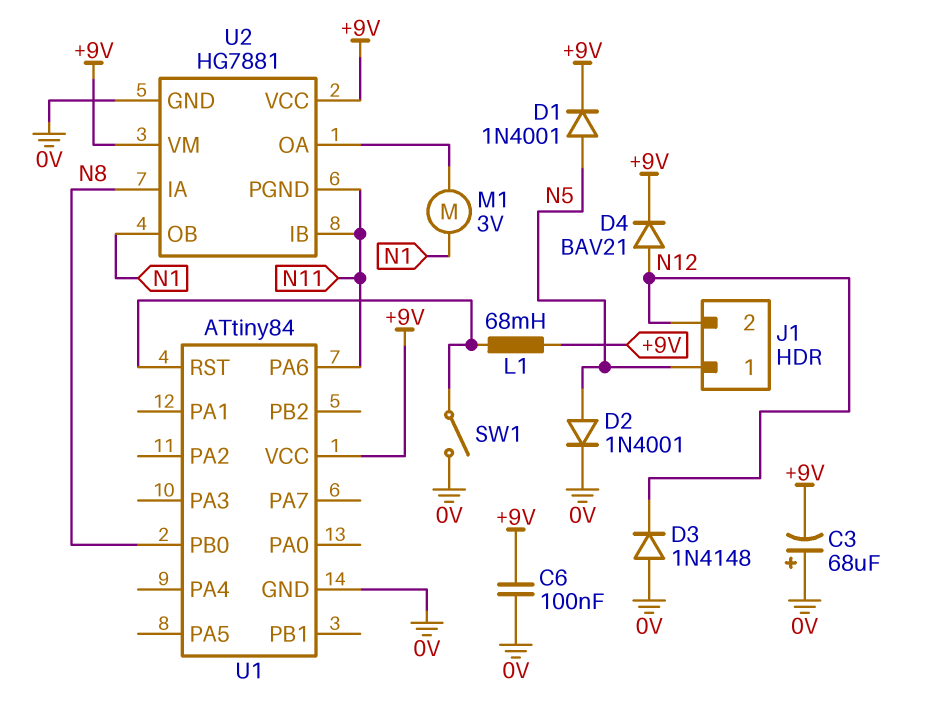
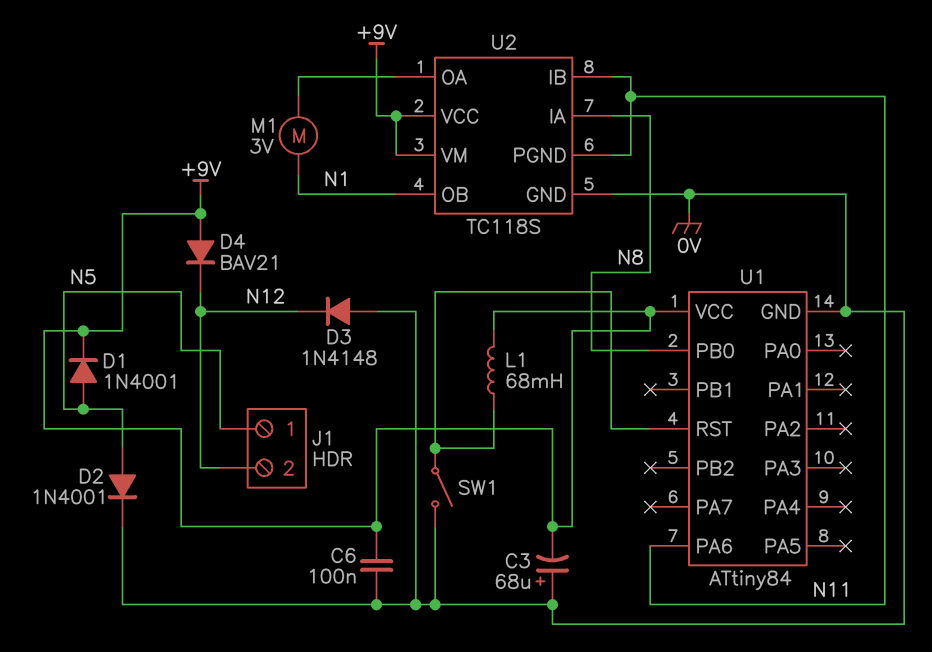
D4: diode BAV21 (A N12, K +9V) -> diode BAV21 (A +9V, K N12)
U2: HG7881 -> TC118S

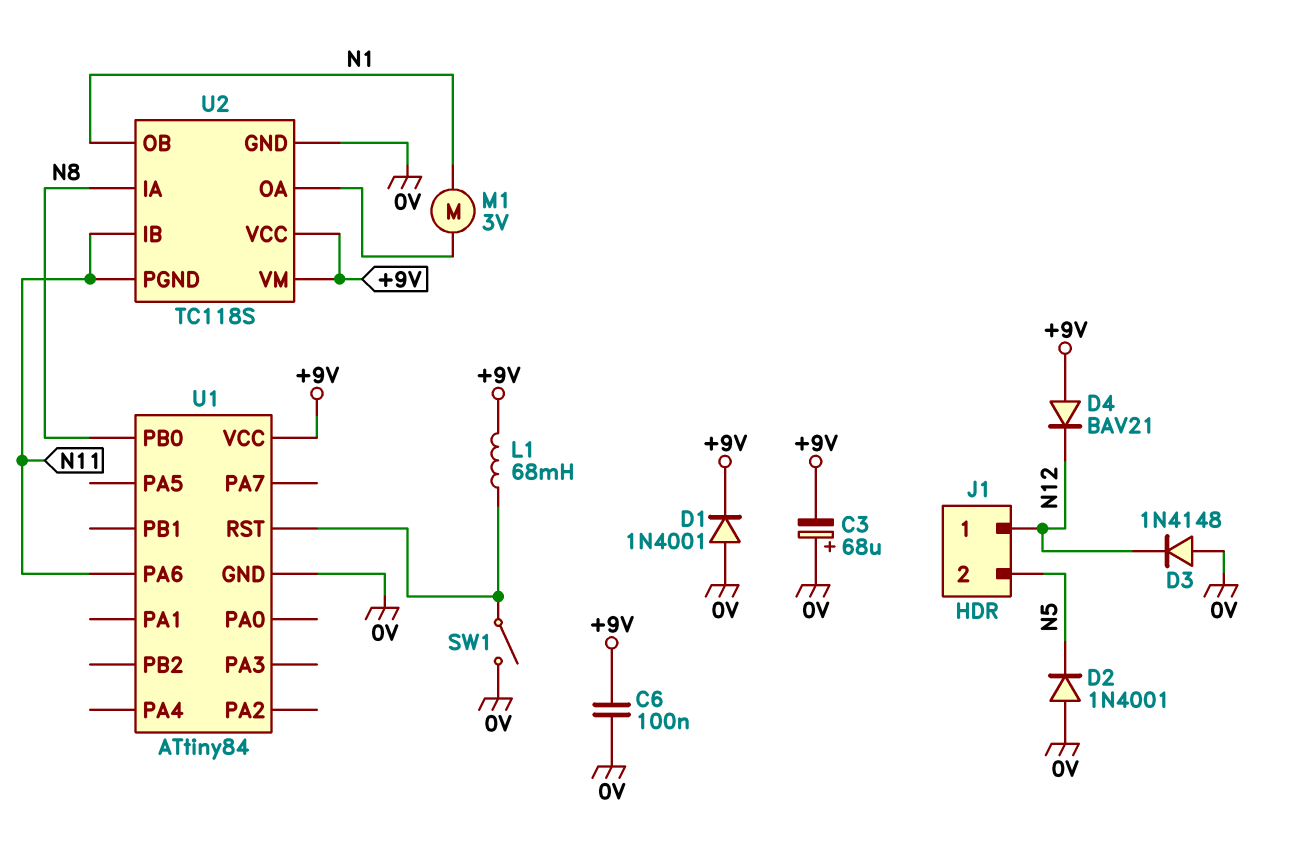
D1: diode 1N4001 (A N5, K +9V) -> diode 1N4001 (A 0V, K +9V)
D2: diode 1N4001 (A N5, K 0V) -> diode 1N4001 (A 0V, K N5)
J1 pin 1: N5 -> N12
J1 pin 2: N12 -> N5

